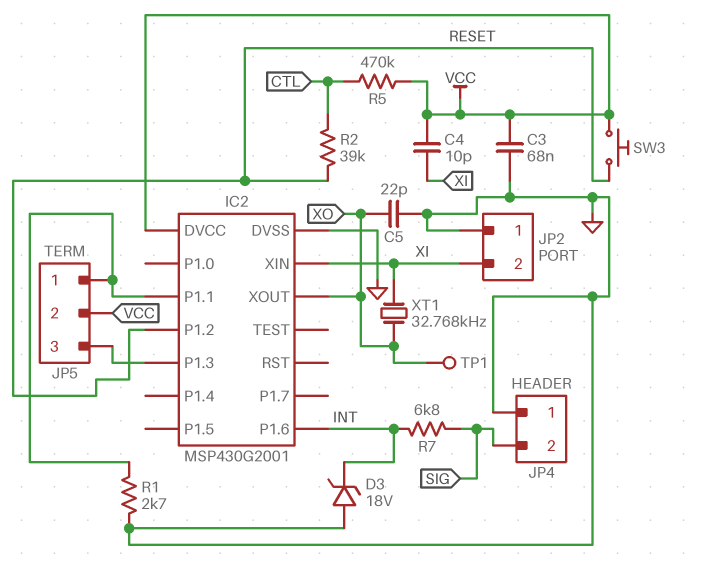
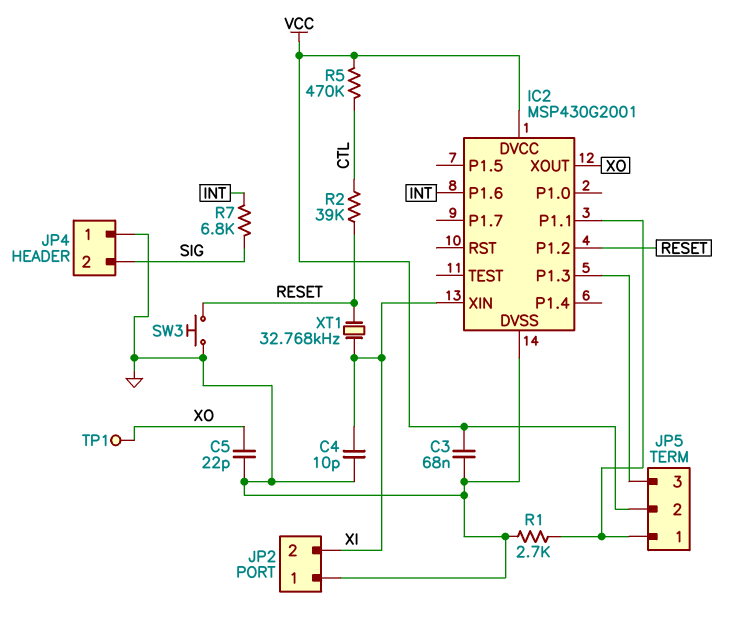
C4: 10pF (VCC, XI) -> 10pF (GND, XI)
D3: zener 18V (A GND, K INT) -> none
SW3: button (RESET, VCC) -> button (GND, RESET)
XT1: 32.768kHz (XI, XO) -> 32.768kHz (RESET, XI)

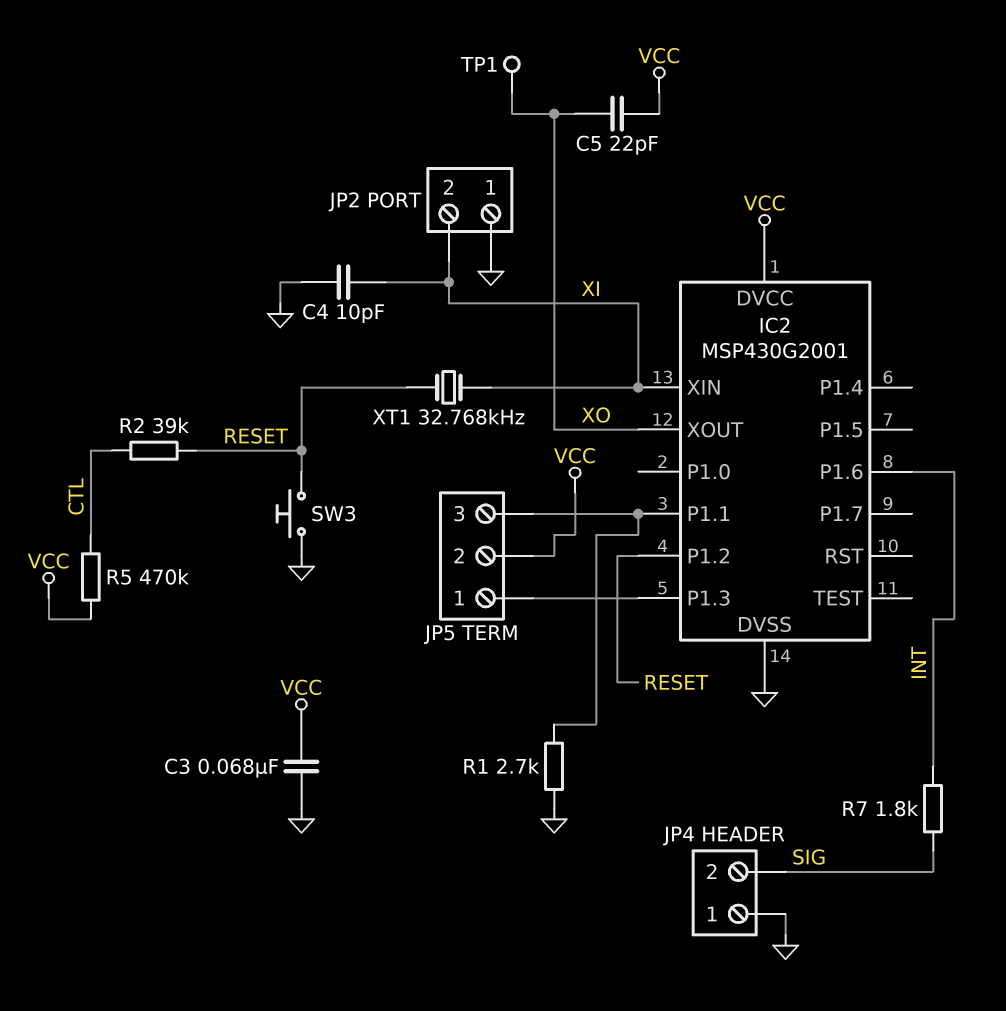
C5: 22pF (GND, XO) -> 22pF (VCC, XO)
JP5 pin 1: IC2/P1.1 -> IC2/P1.3
JP5 pin 3: IC2/P1.3 -> IC2/P1.1
R7: 6.8k (INT, SIG) -> 1.8k (INT, SIG)

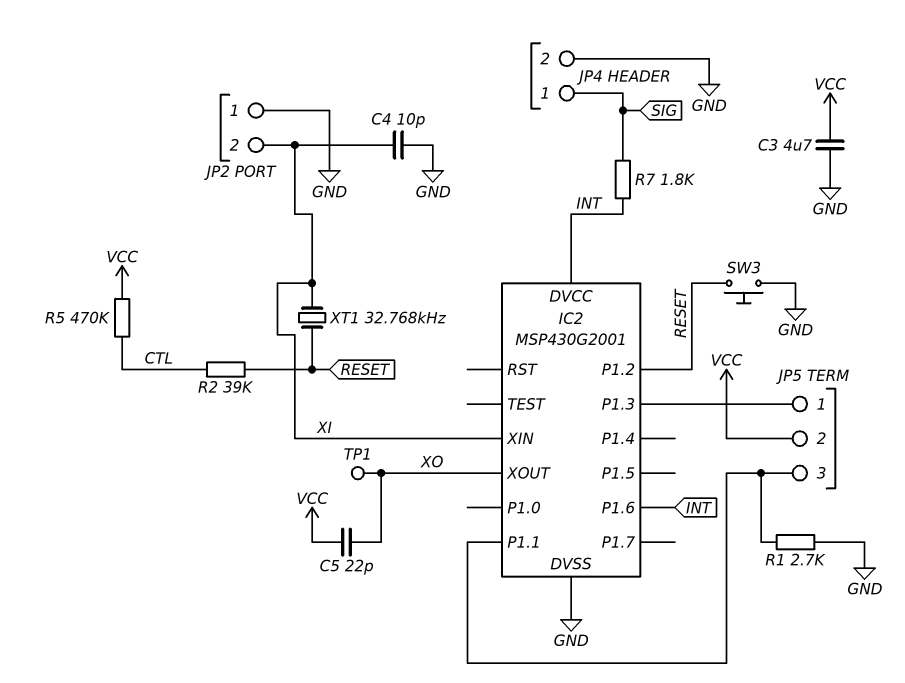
C3: 68nF (GND, VCC) -> 4.7uF (GND, VCC)
IC2 pin DVCC: VCC -> INT
JP4 pin 1: GND -> SIG
JP4 pin 2: SIG -> GND

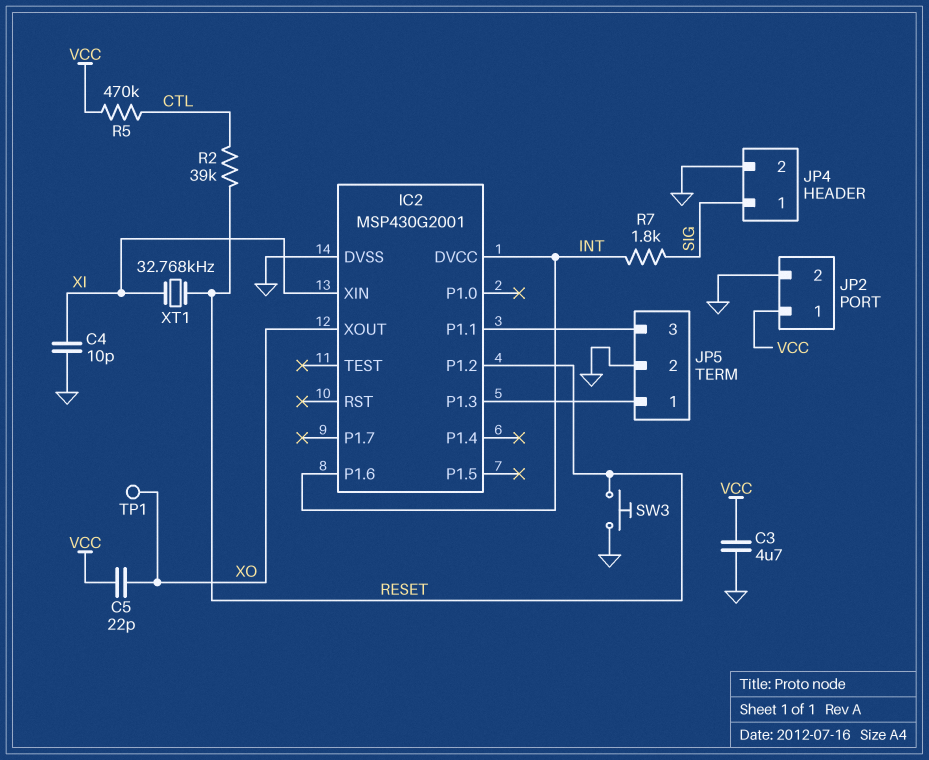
JP2 pin 1: GND -> VCC
JP2 pin 2: XI -> GND
JP5 pin 2: VCC -> GND
R1: 2.7k (GND, IC2/P1.1) -> none

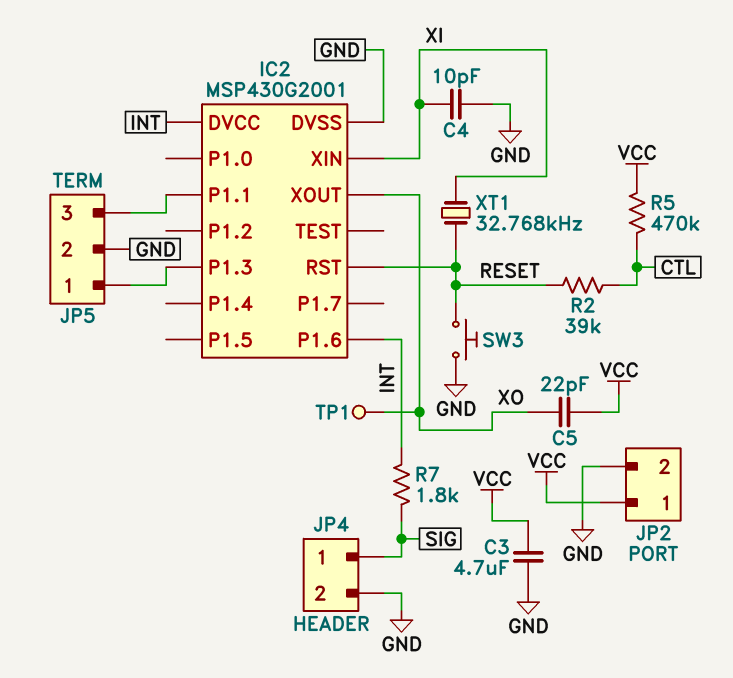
IC2 pin P1.2: RESET -> none
IC2 pin RST: none -> RESET

